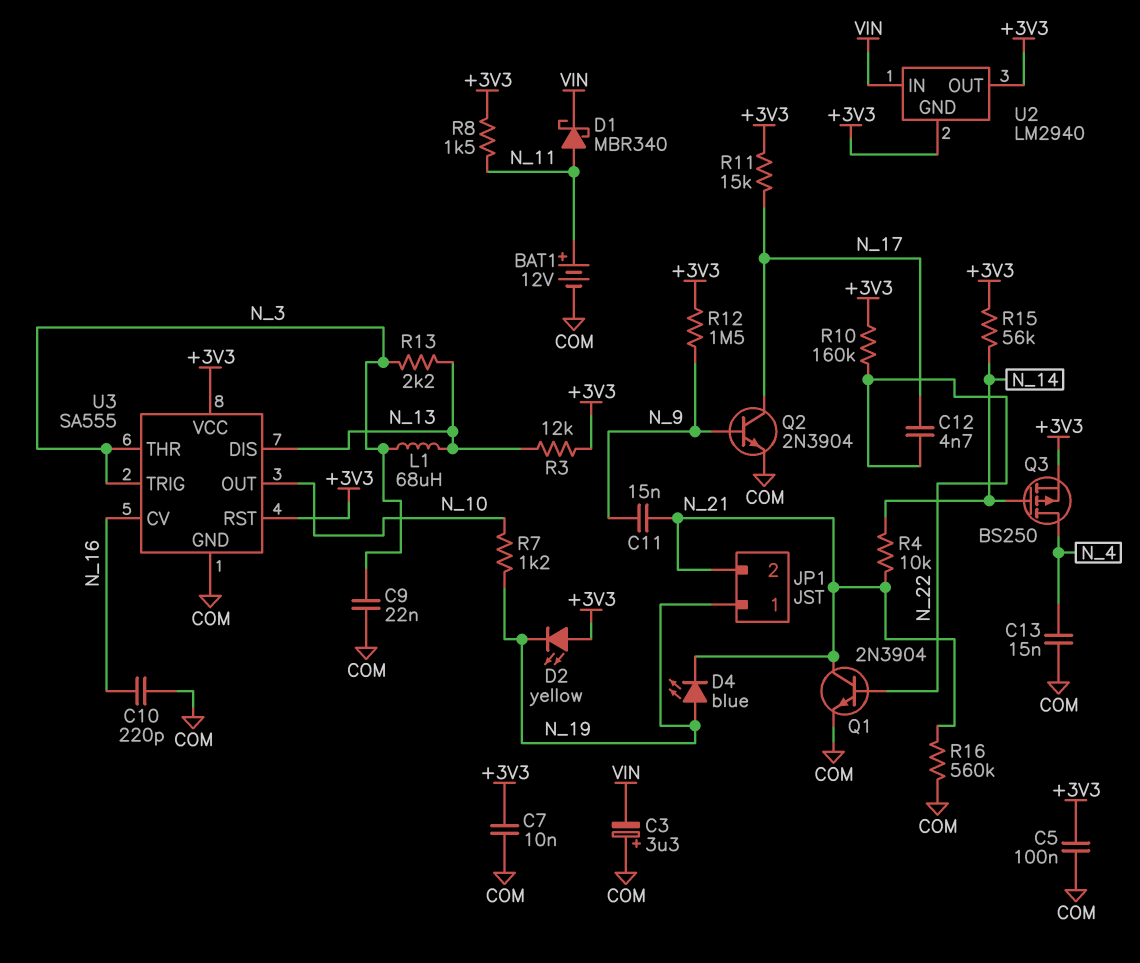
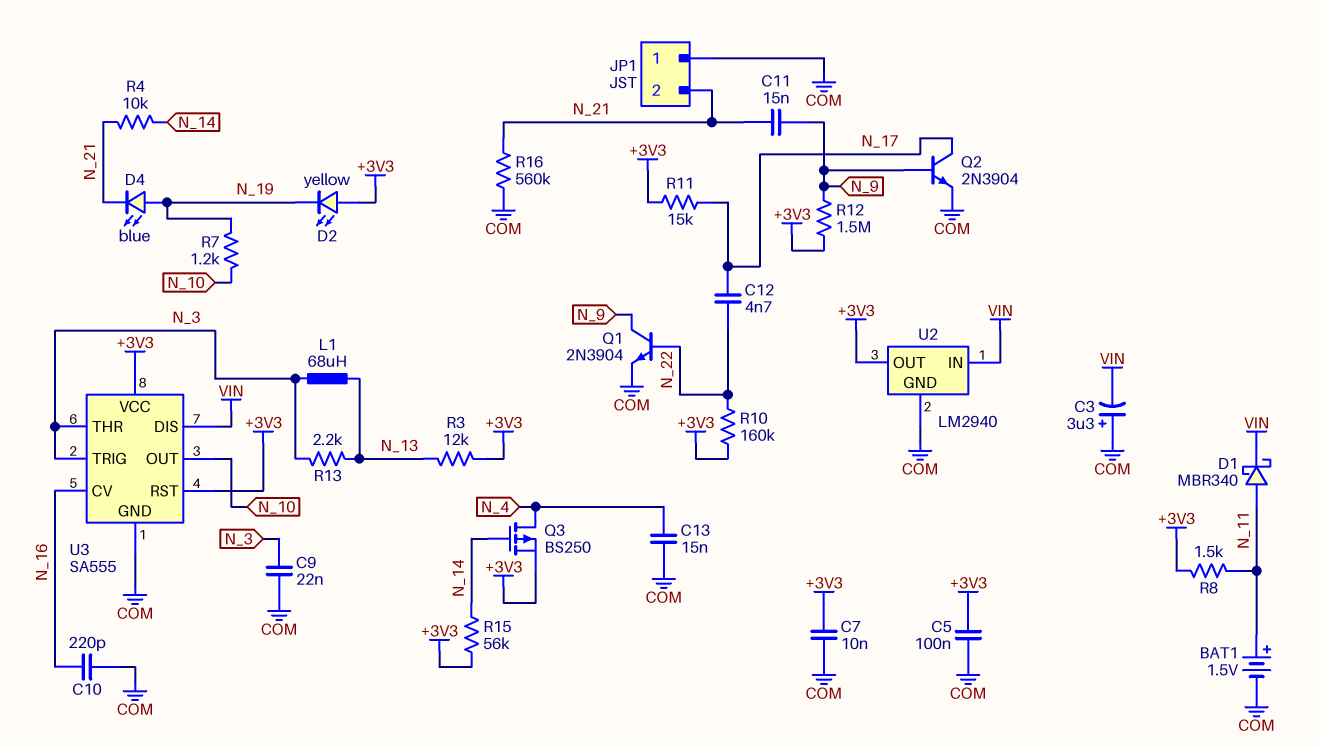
BAT1: 12V (plus N_11, minus COM) -> 1.5V (plus N_11, minus COM)
JP1 pin 1: N_19 -> COM
Q1: NPN 2N3904 (B N_22, C N_21, E COM) -> NPN 2N3904 (B N_22, C N_9, E COM)
U2 pin GND: +3V3 -> COM
U3 pin DIS: N_13 -> VIN

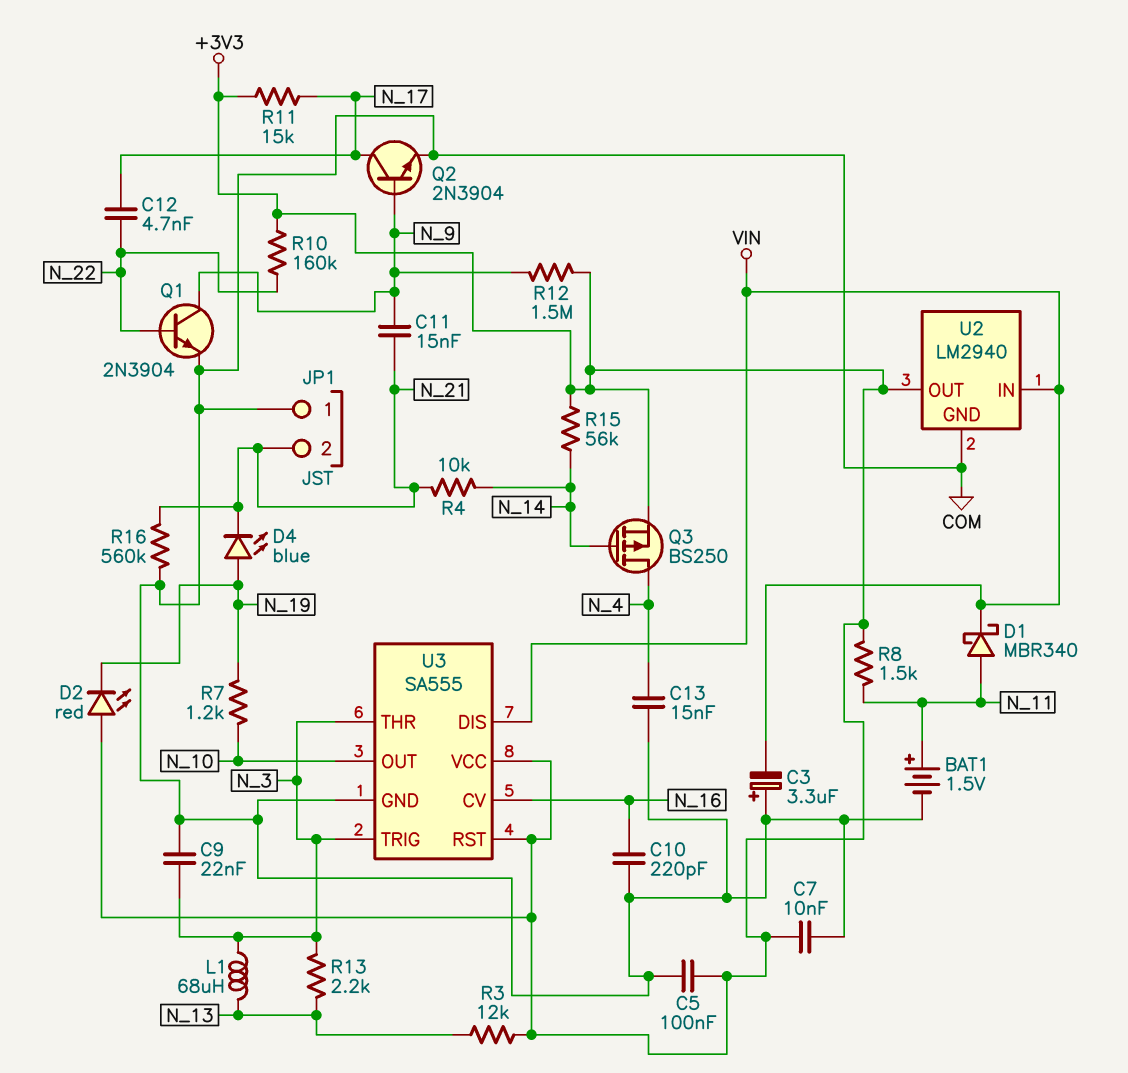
D2: LED yellow (A +3V3, K N_19) -> LED red (A +3V3, K N_19)

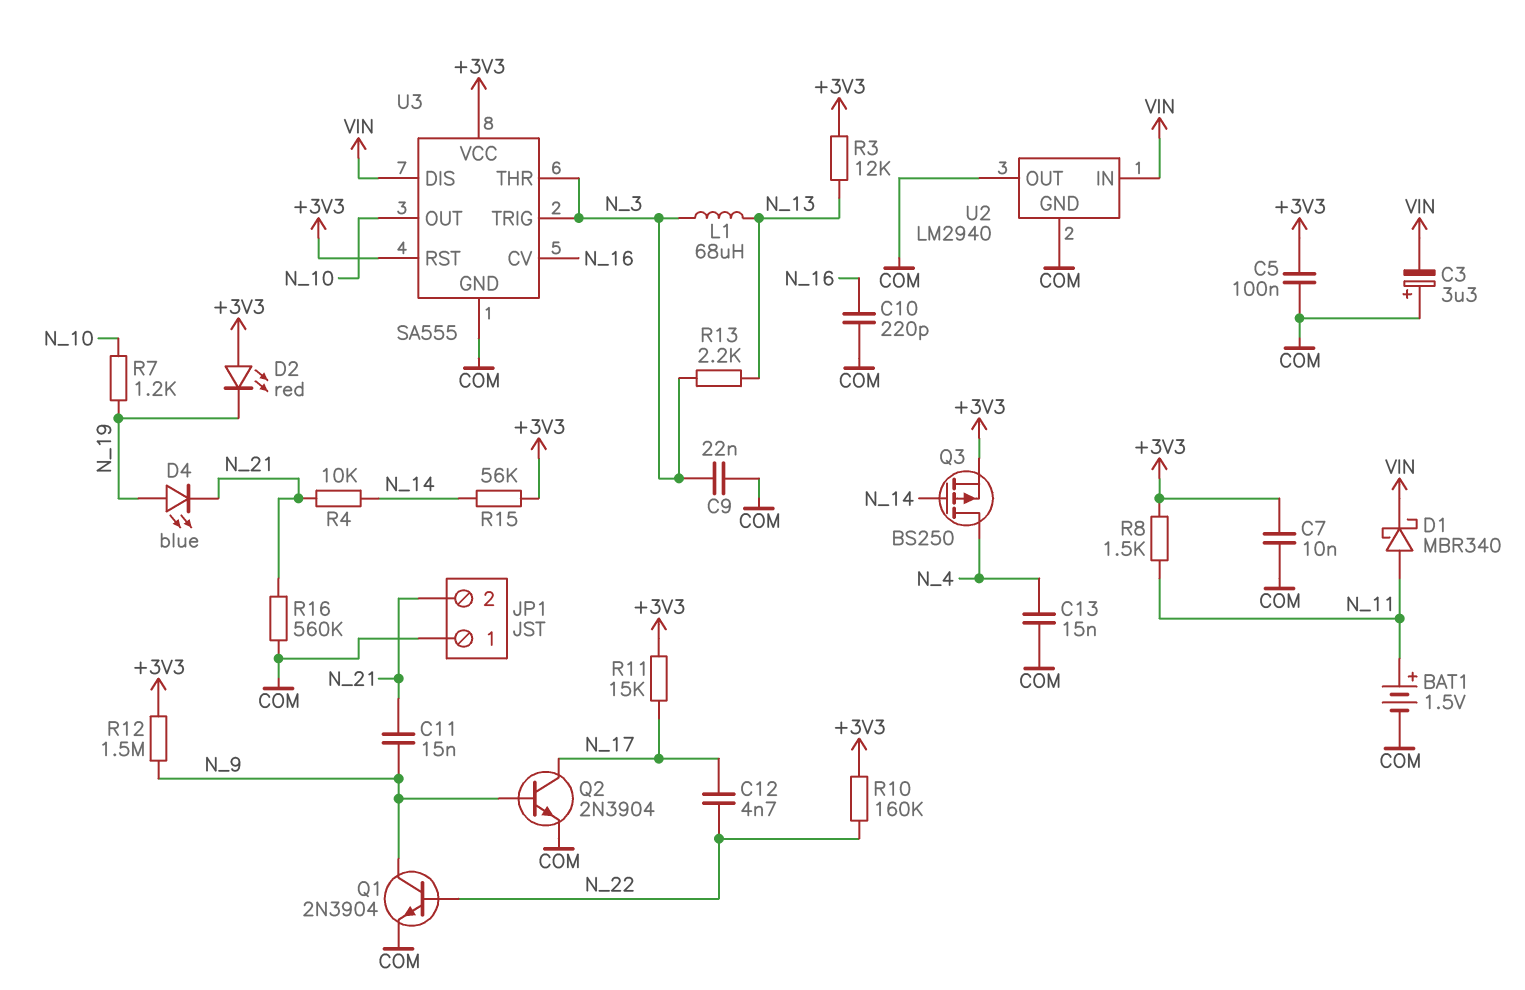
U2 pin OUT: +3V3 -> COM

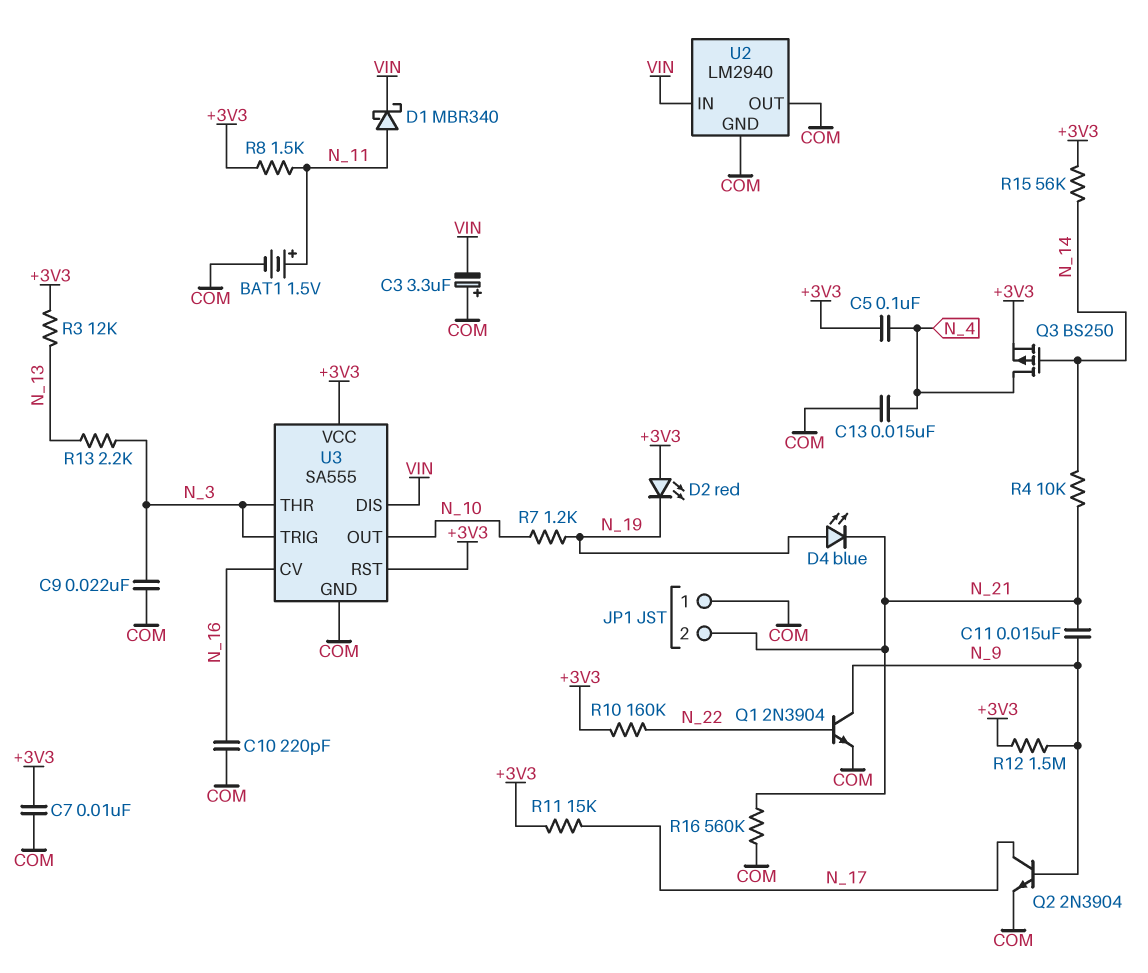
C5: 100nF (+3V3, COM) -> 100nF (+3V3, N_4)
C12: 4.7nF (N_17, N_22) -> none
L1: 68uH (N_3, N_13) -> none

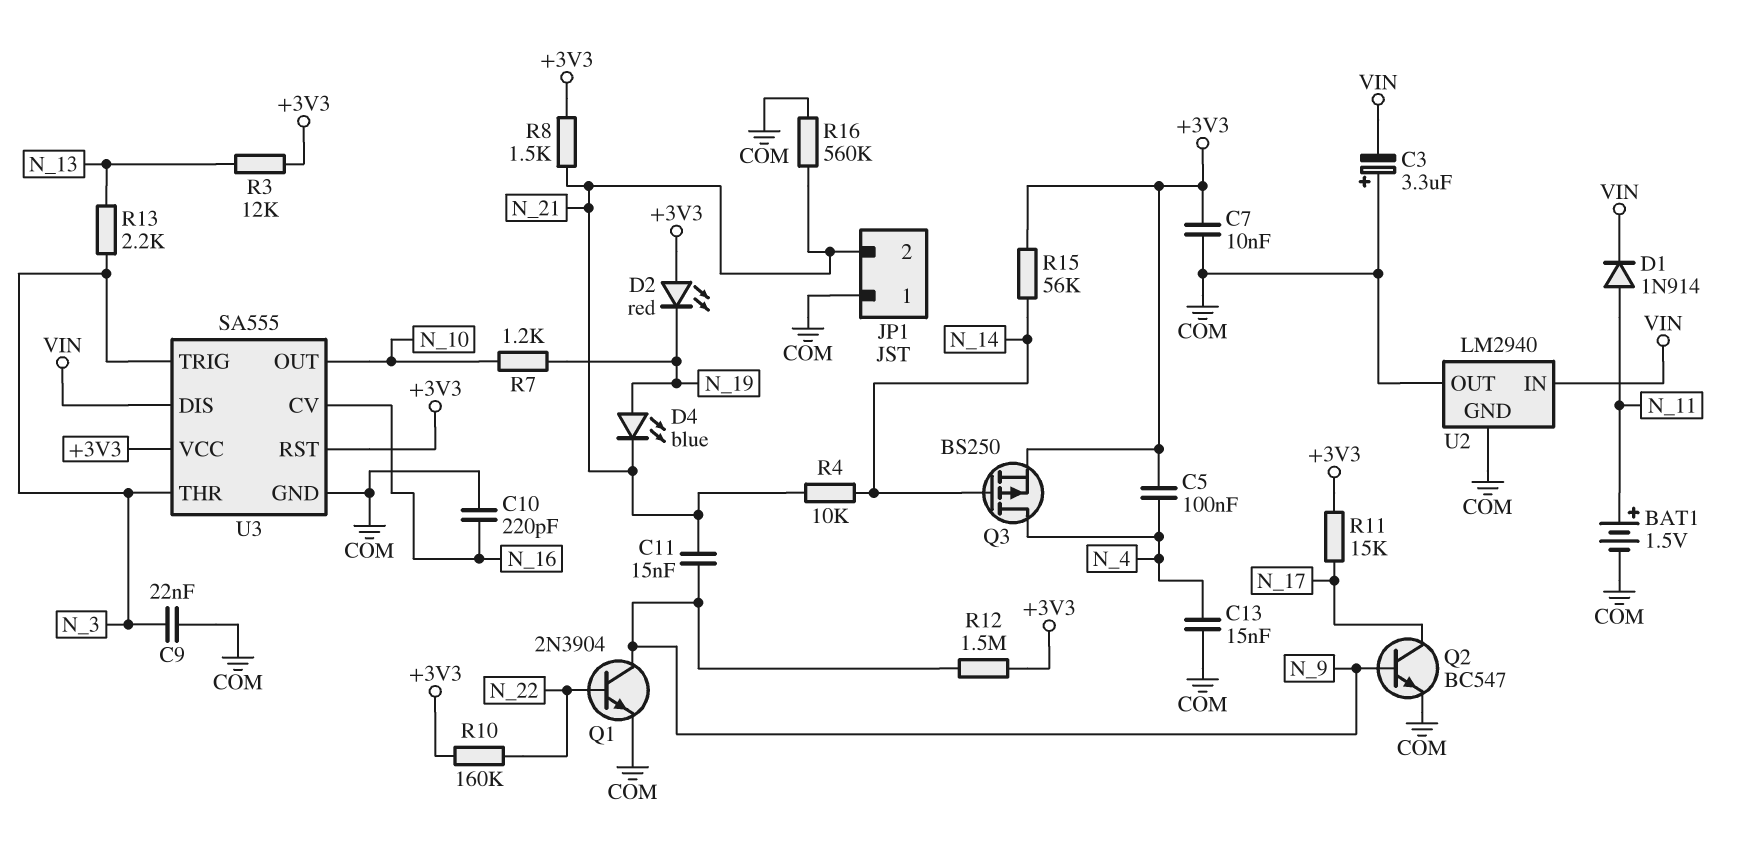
D1: schottky MBR340 (A N_11, K VIN) -> diode 1N914 (A N_11, K VIN)
Q2: NPN 2N3904 (B N_9, C N_17, E COM) -> NPN BC547 (B N_9, C N_17, E COM)
R8: 1.5k (+3V3, N_11) -> 1.5k (+3V3, N_21)

